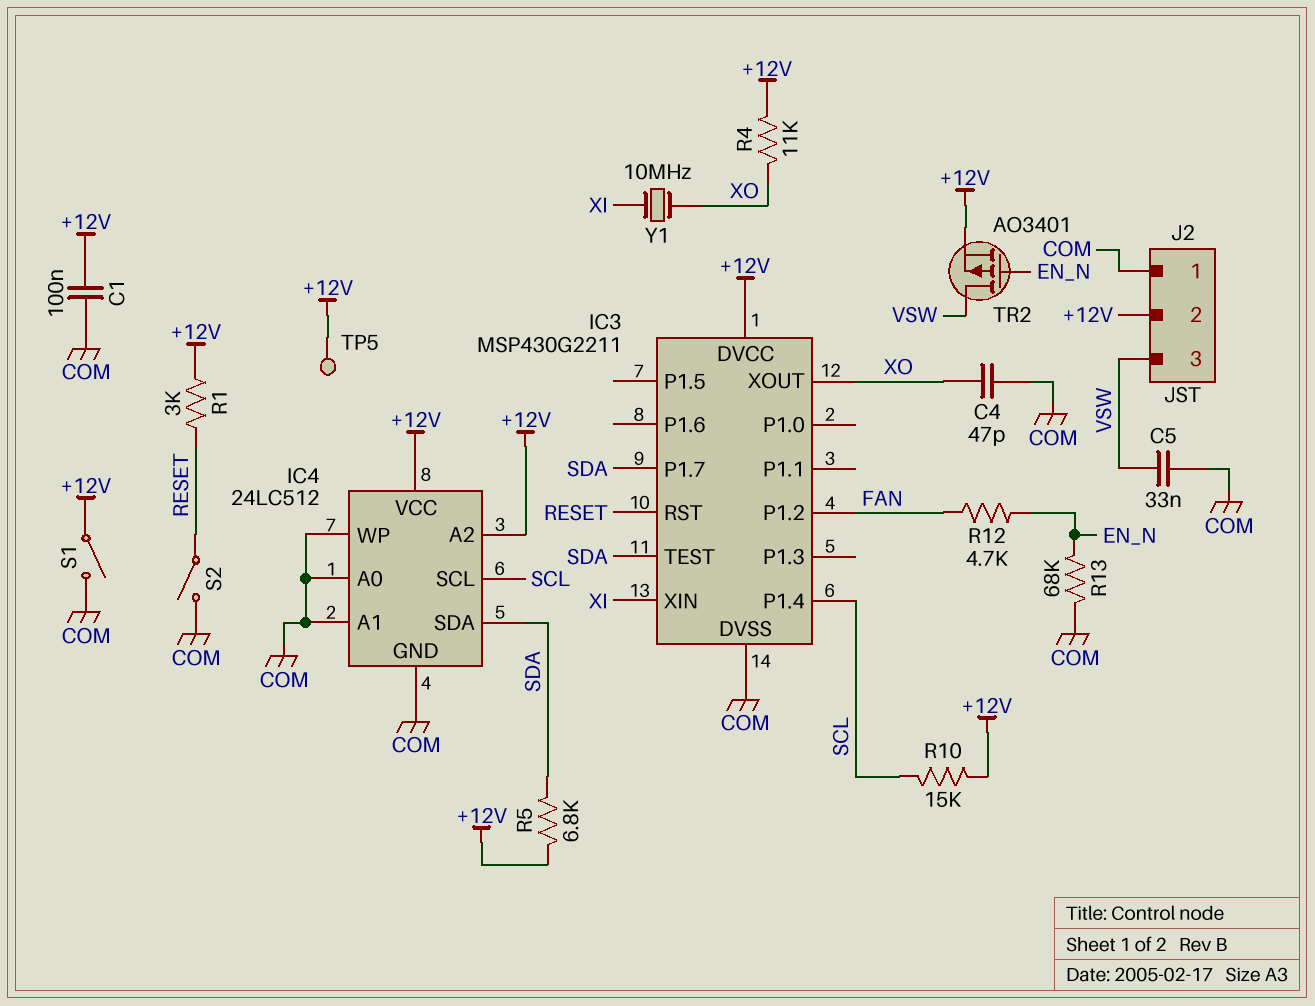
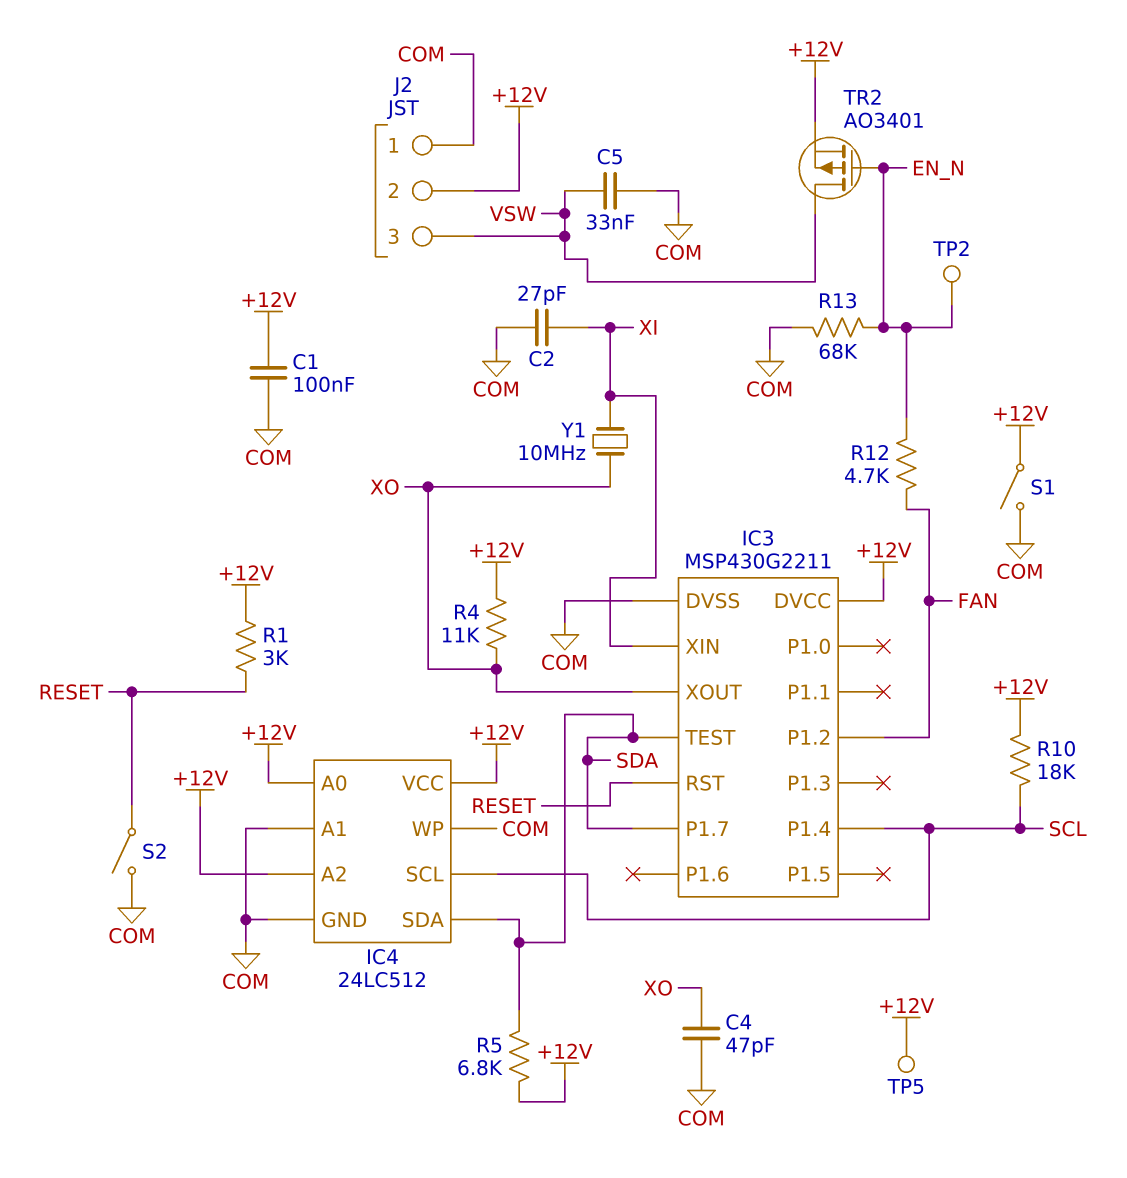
C2: none -> 27pF (COM, XI)
IC4 pin A0: COM -> +12V
R10: 15k (+12V, SCL) -> 18k (+12V, SCL)
TP2: none -> test point (EN_N)

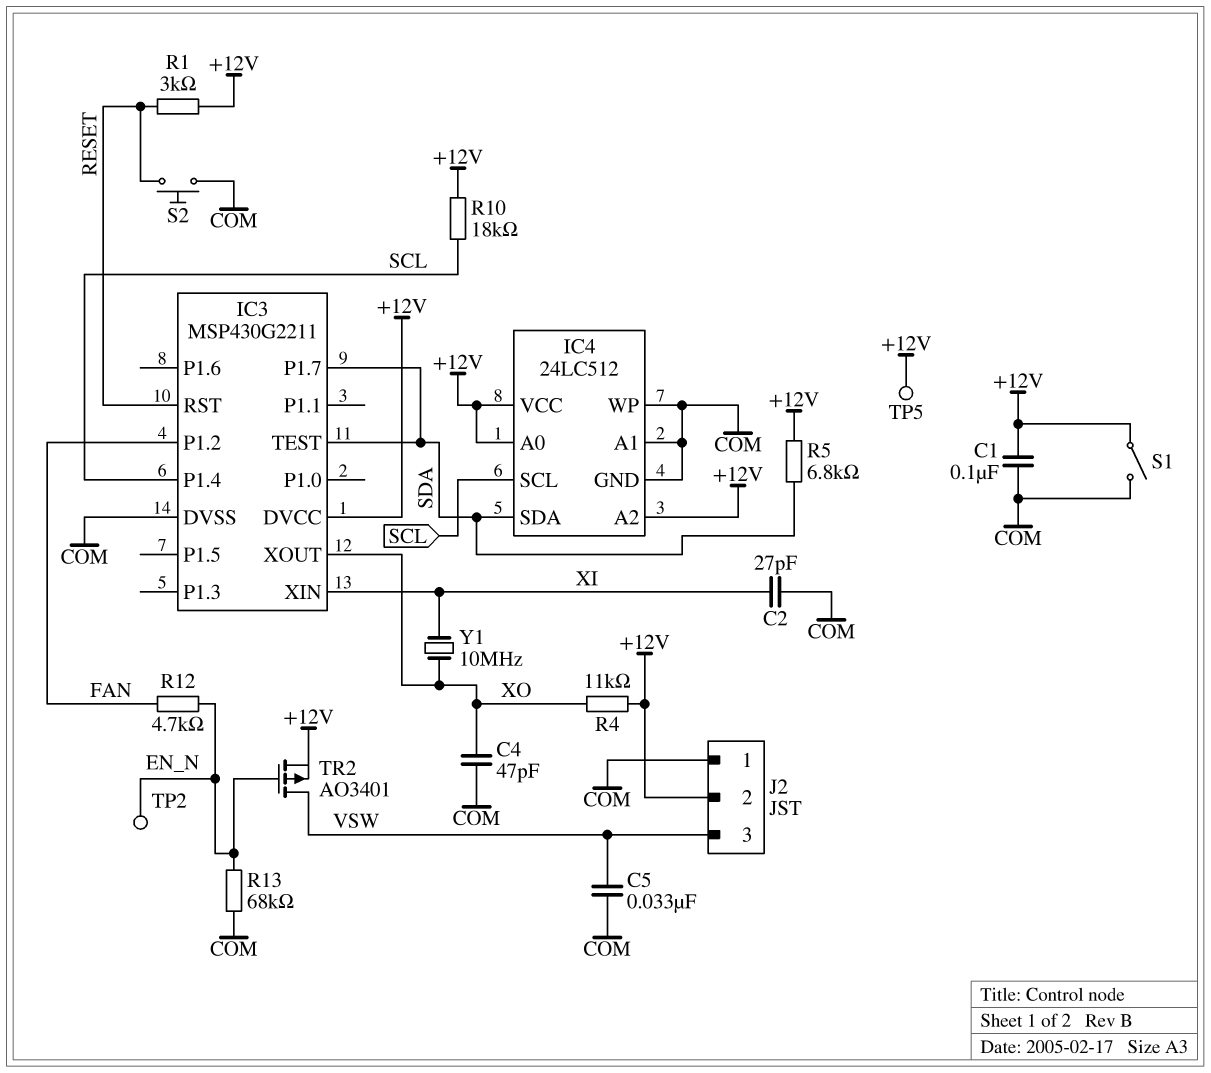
S2: switch (COM, RESET) -> button (COM, RESET)

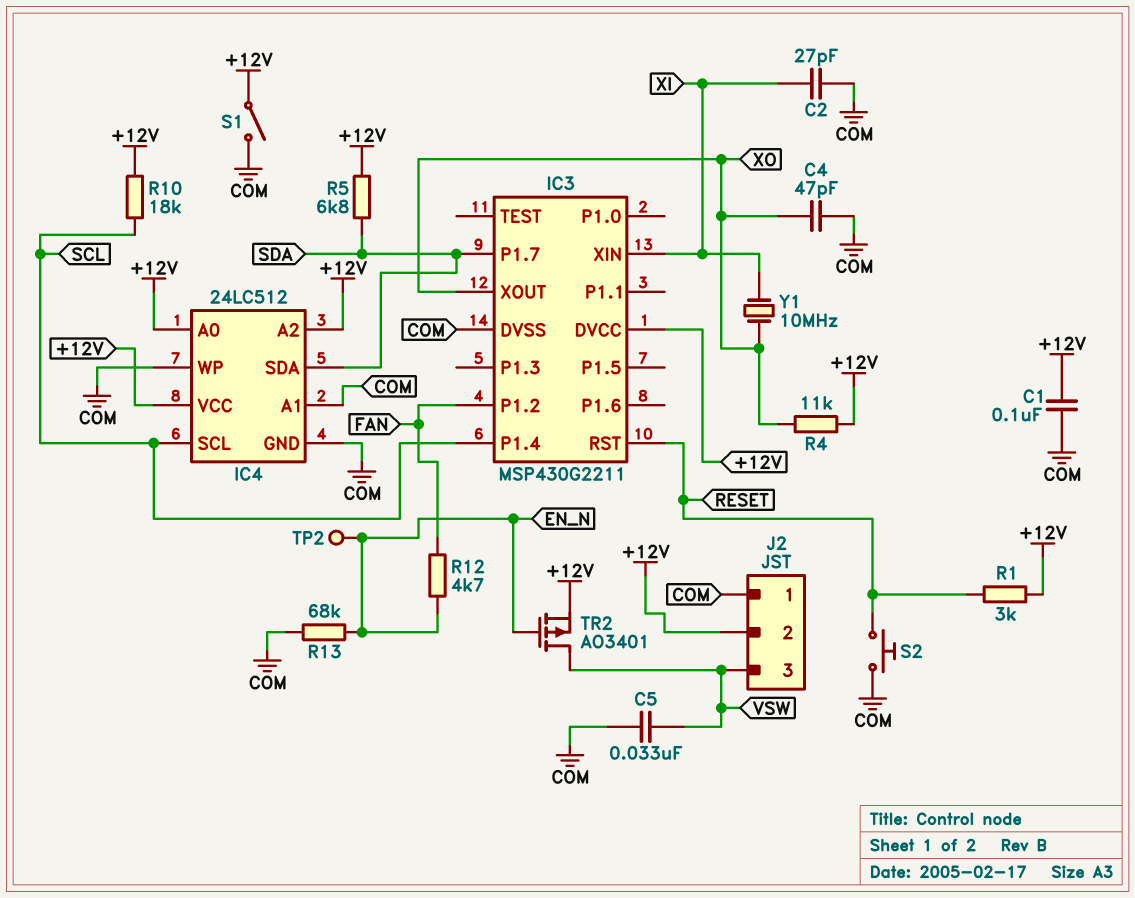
IC3 pin TEST: SDA -> none
TP5: test point (+12V) -> none

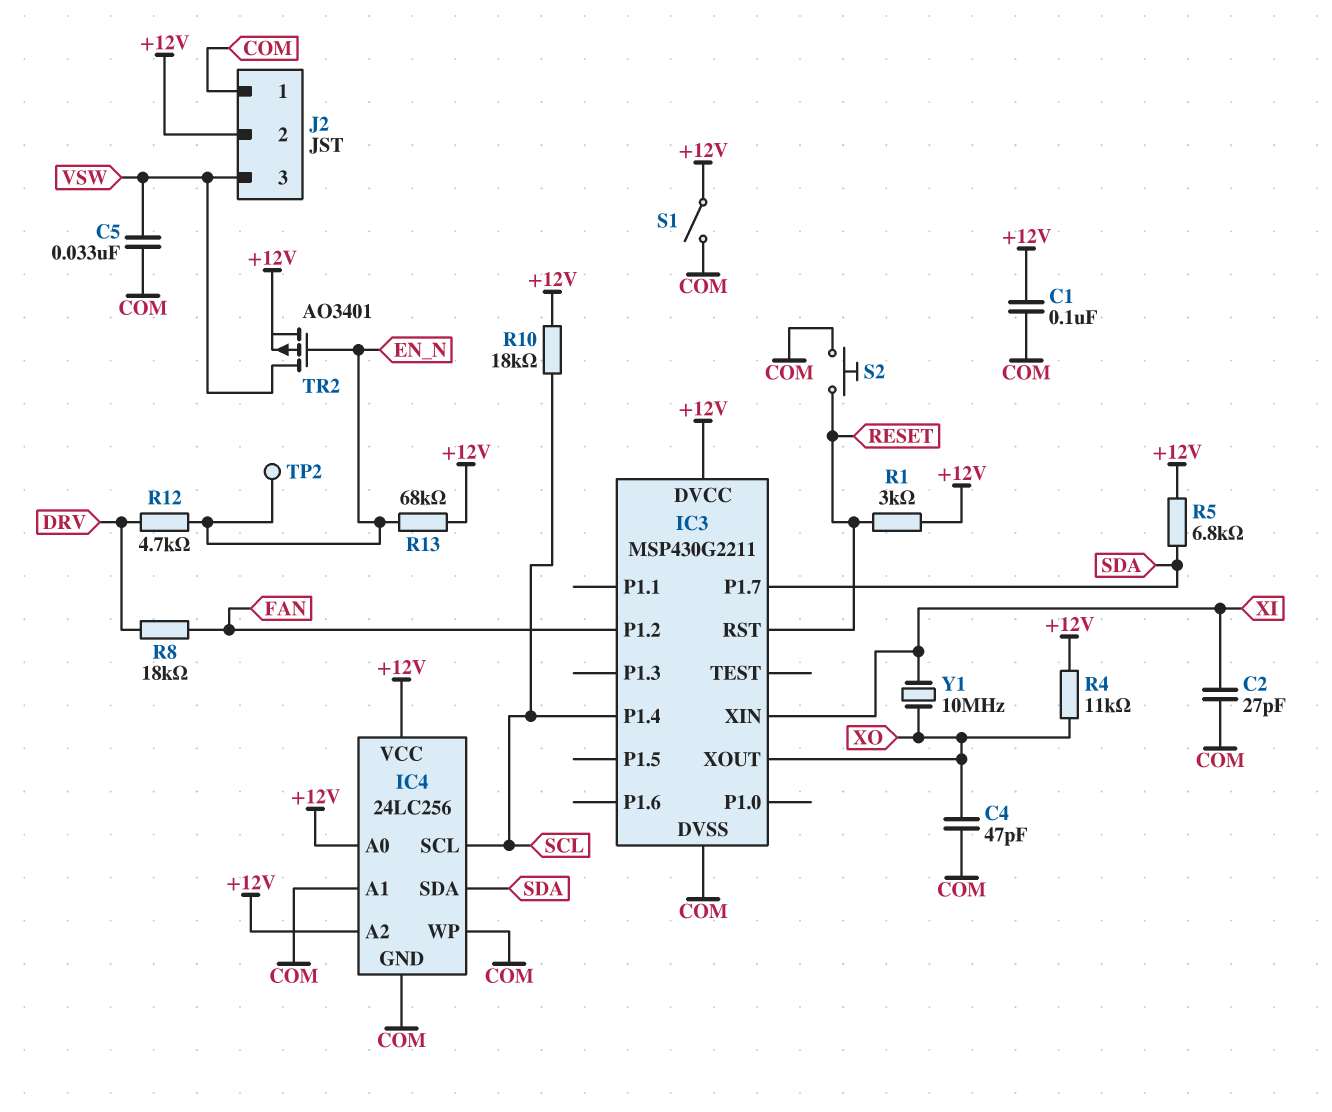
IC4: 24LC512 -> 24LC256
R8: none -> 18k (DRV, FAN)
R12: 4.7k (EN_N, FAN) -> 4.7k (DRV, EN_N)
R13: 68k (COM, EN_N) -> 68k (+12V, EN_N)

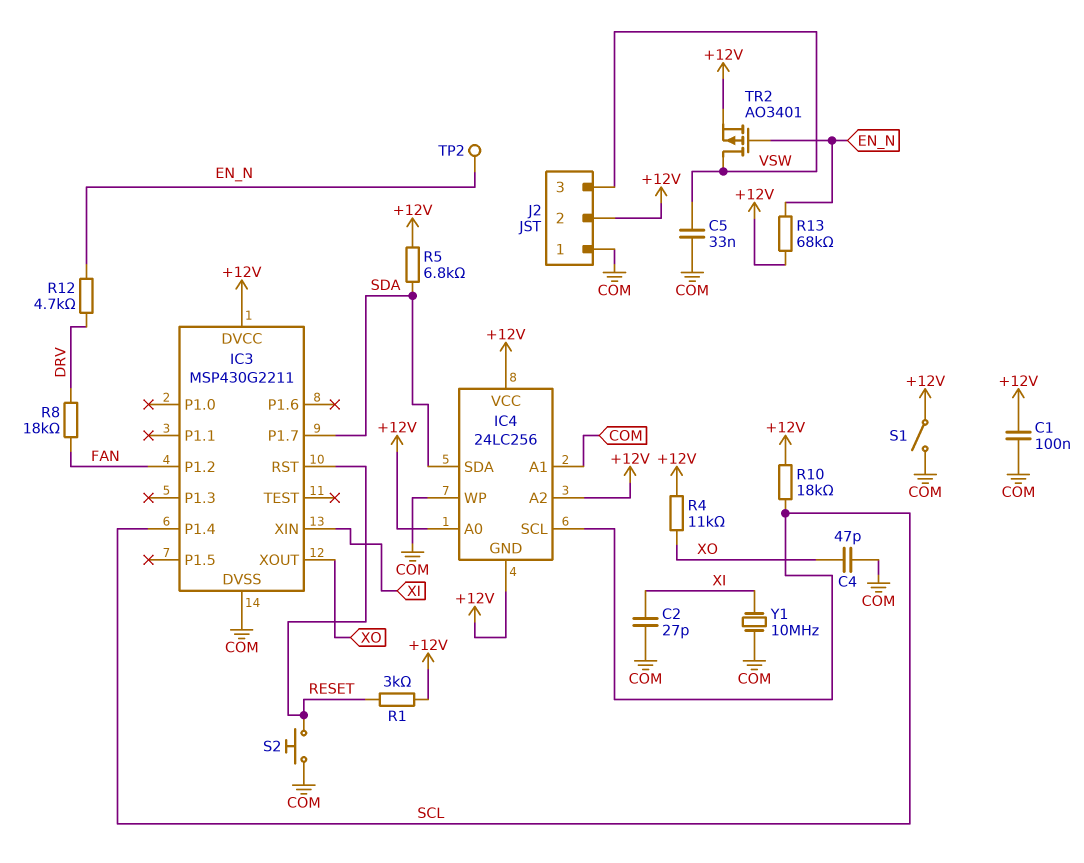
IC4 pin GND: COM -> +12V
Y1: 10MHz (XI, XO) -> 10MHz (COM, XI)

